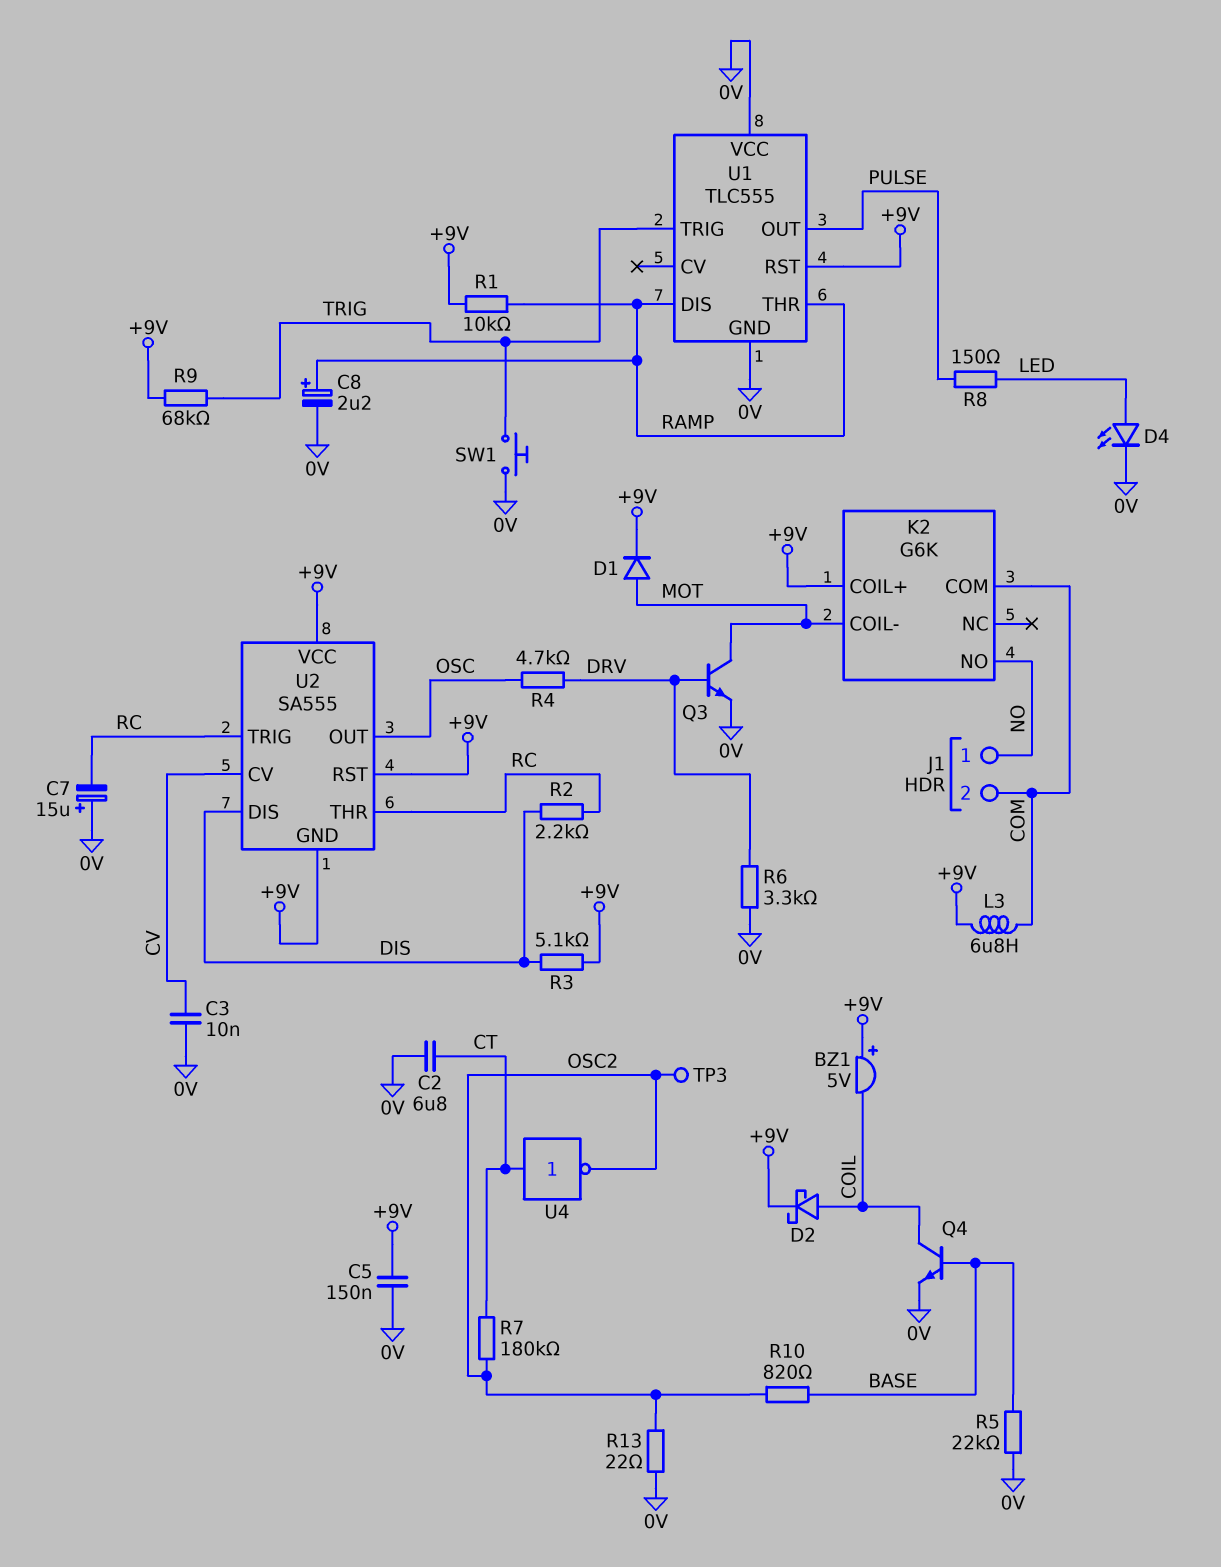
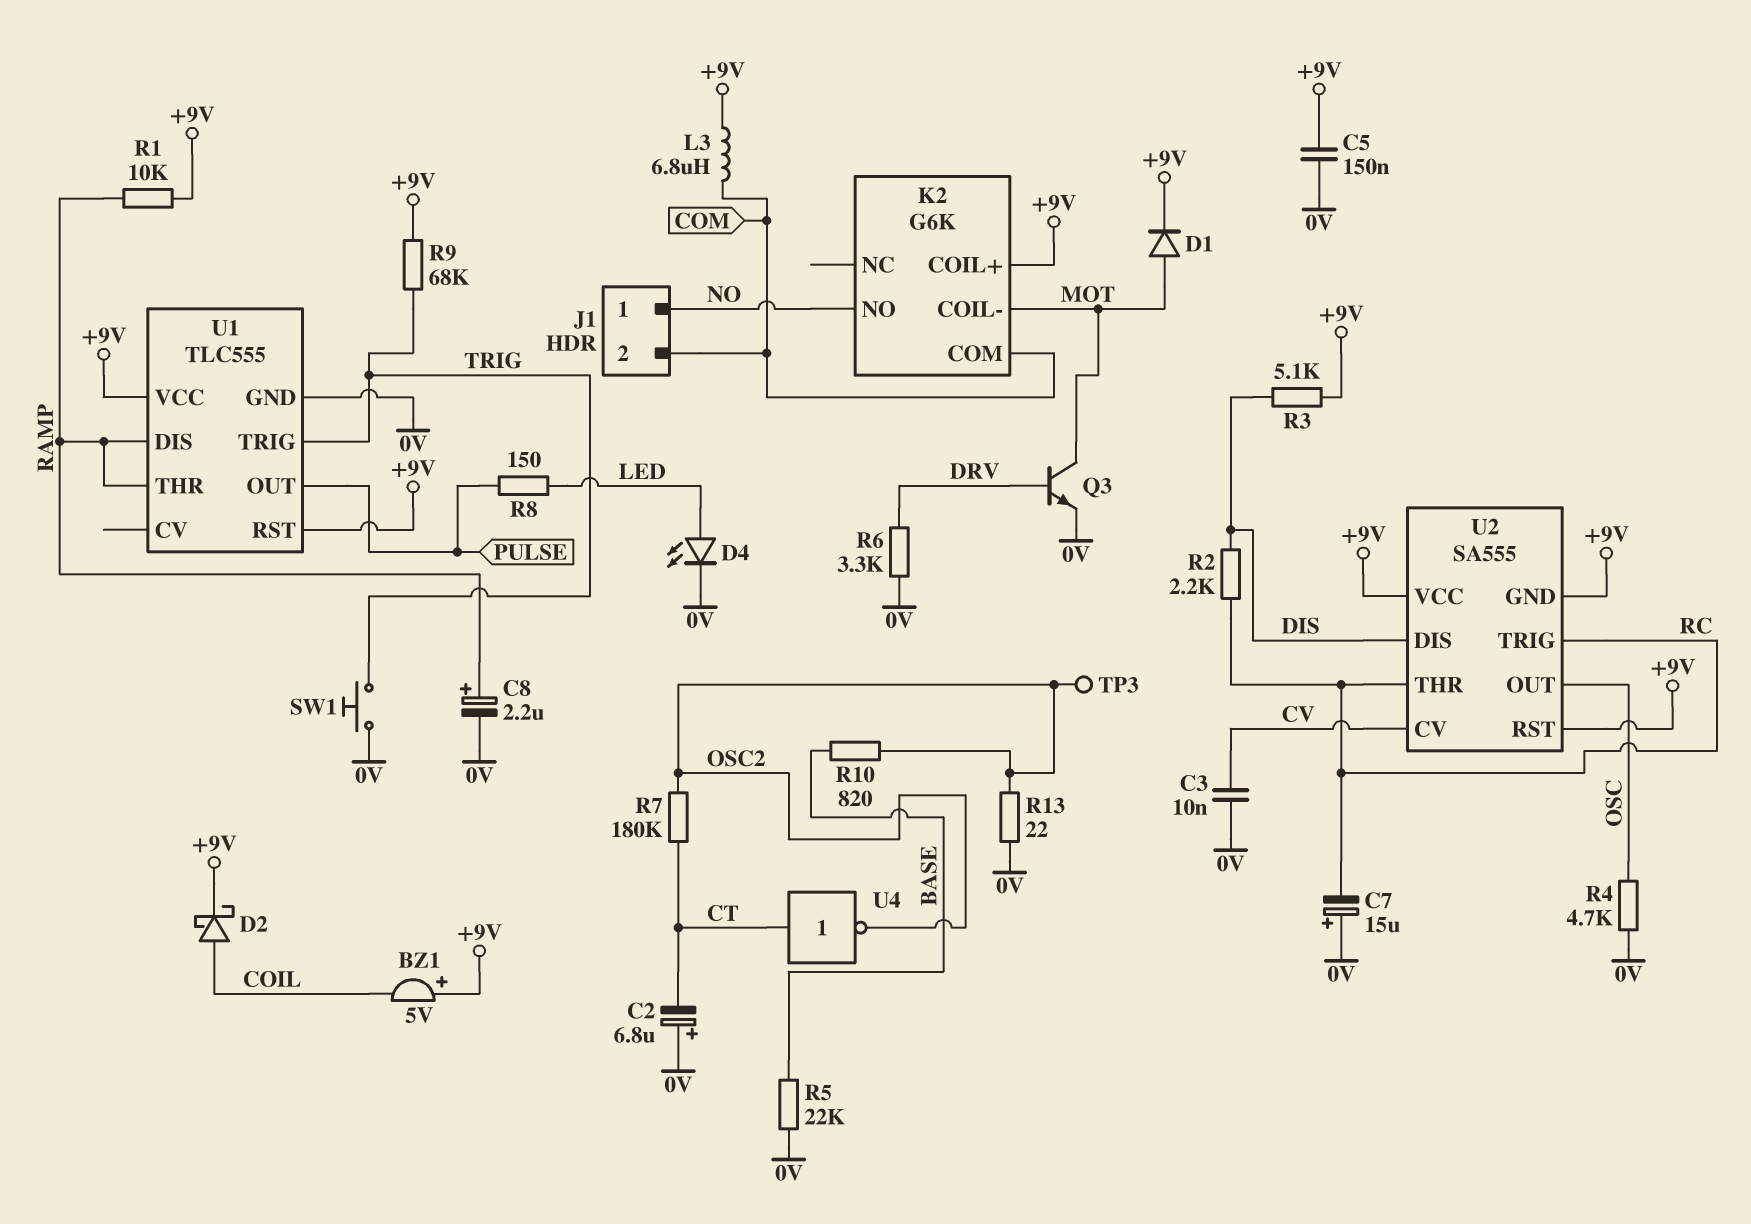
C2: 6.8uF (0V, CT) -> 6.8uF (plus 0V, minus CT)
Q4: NPN (B BASE, C COIL, E 0V) -> none
R4: 4.7k (DRV, OSC) -> 4.7k (0V, OSC)
U1 pin VCC: 0V -> +9V

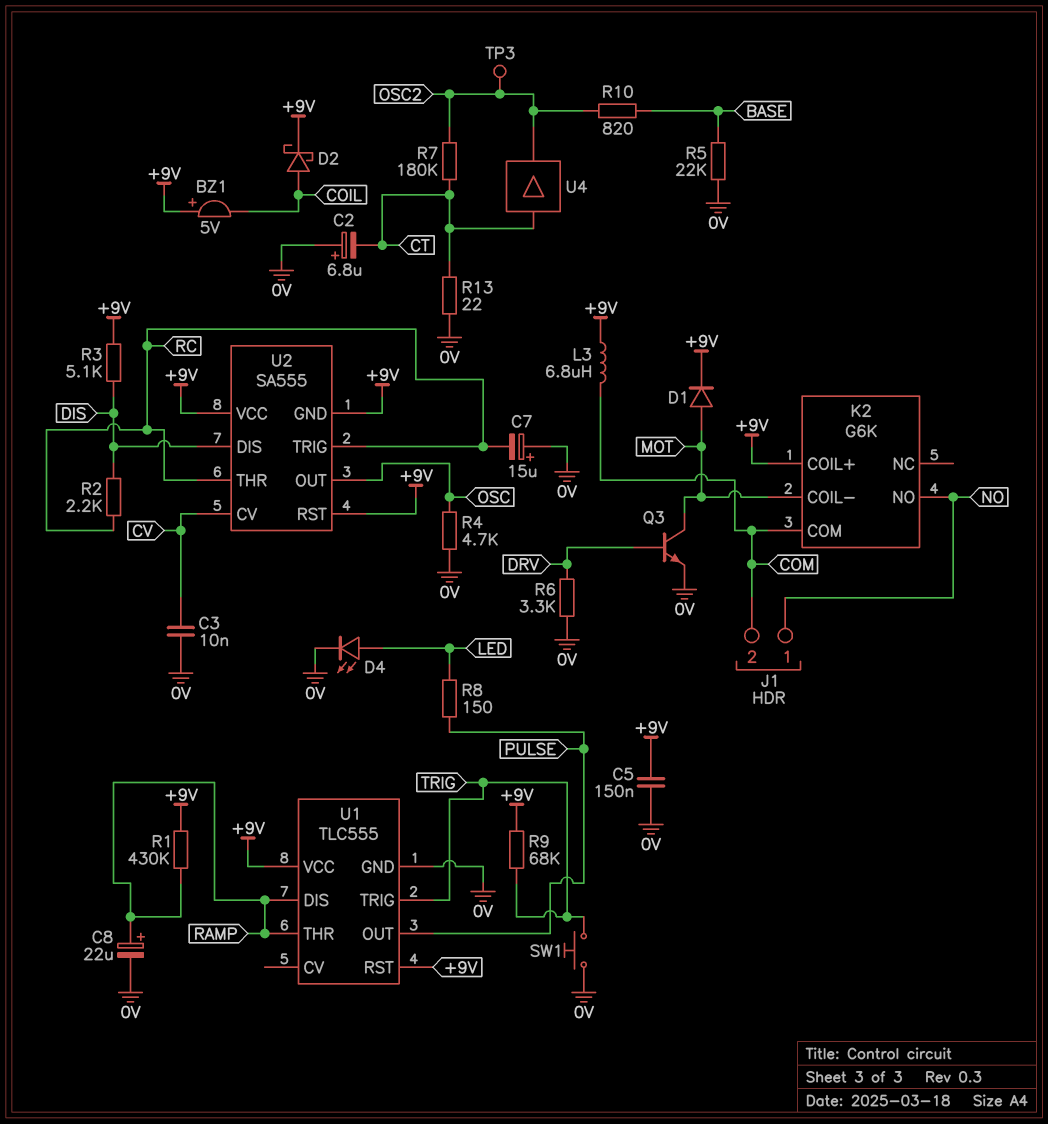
C8: 2.2uF (plus RAMP, minus 0V) -> 22uF (plus RAMP, minus 0V)
R1: 10k (+9V, RAMP) -> 430k (+9V, RAMP)
R13: 22 (0V, OSC2) -> 22 (0V, CT)
U4: NOT (in CT, out OSC2) -> buffer (in CT, out OSC2)

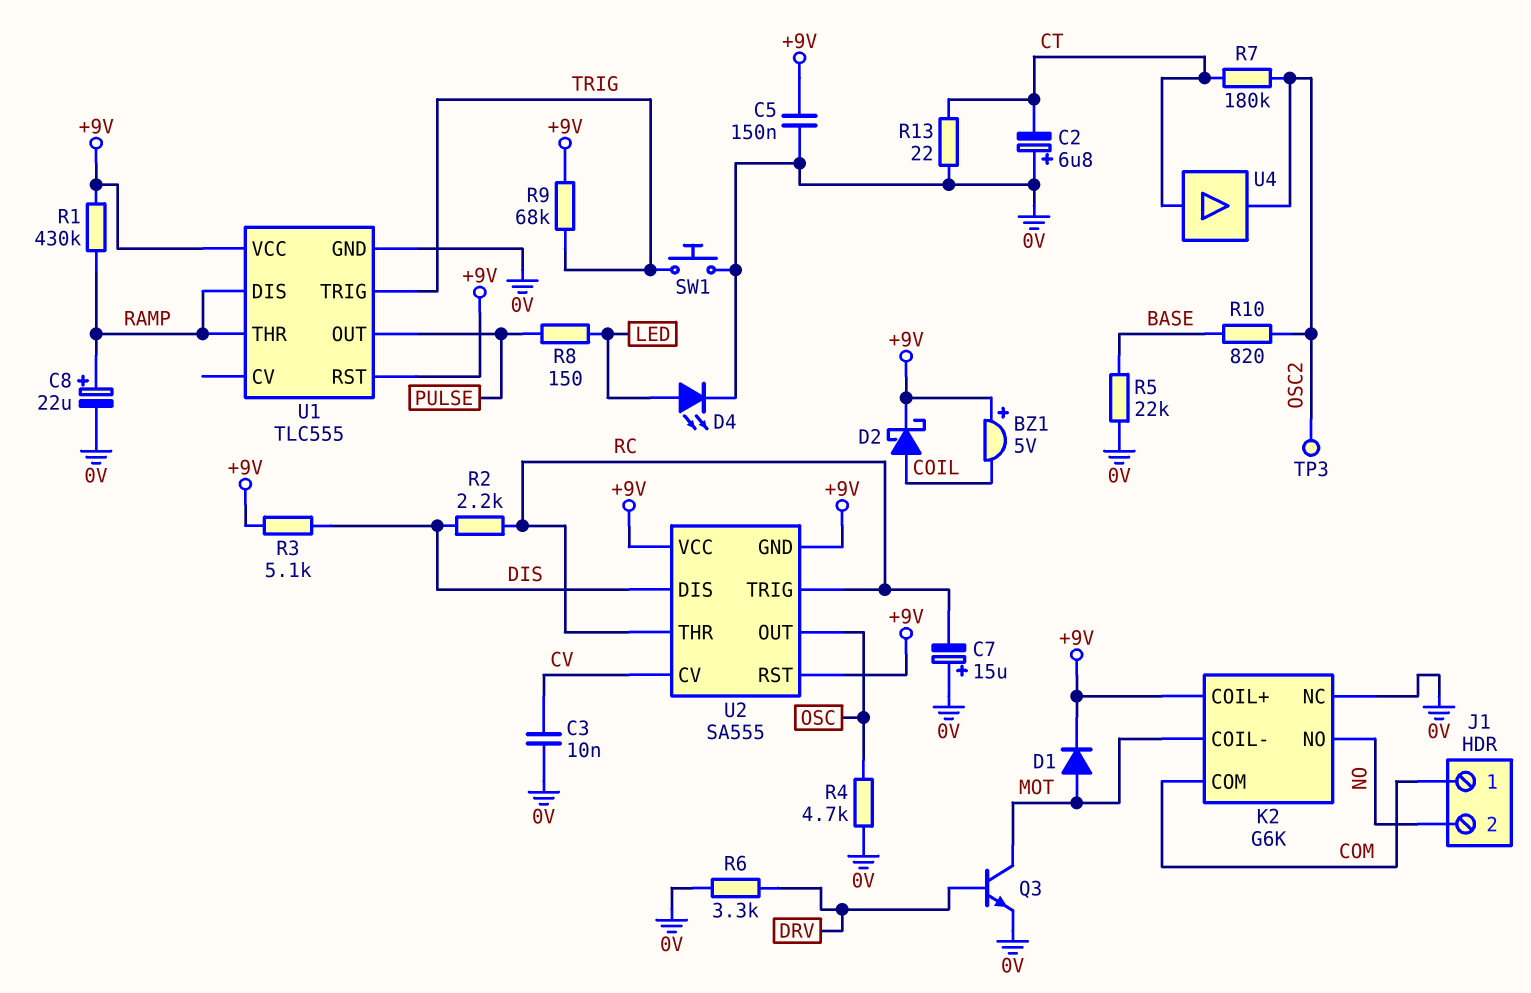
J1 pin 1: NO -> COM
J1 pin 2: COM -> NO
K2 pin NC: none -> 0V
L3: 6.8uH (+9V, COM) -> none

